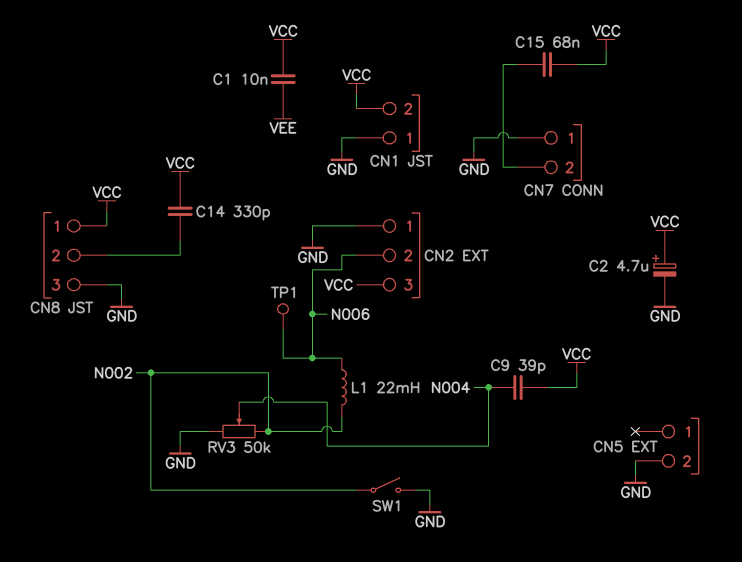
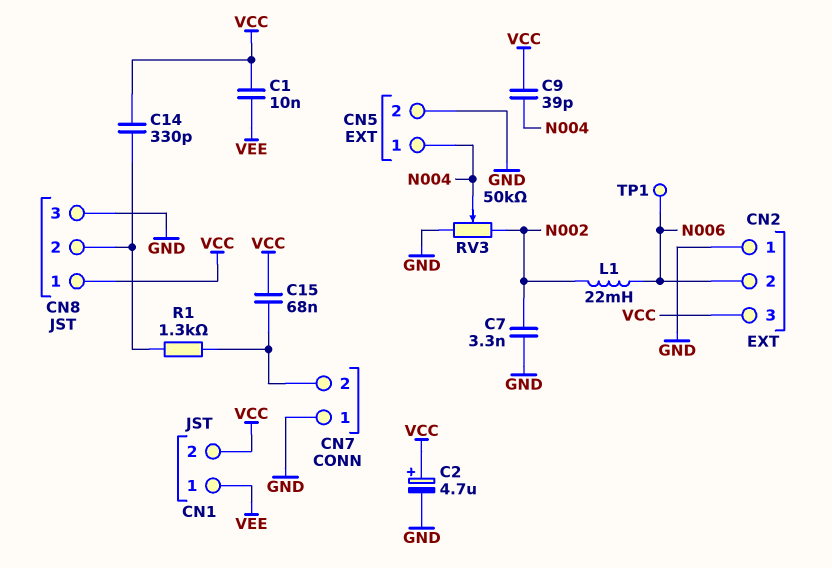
C7: none -> 3.3nF (GND, N002)
CN1 pin 1: GND -> VEE
CN5 pin 1: none -> N004
R1: none -> 1.3k (CN7/2, CN8/2)
SW1: switch (GND, N002) -> none

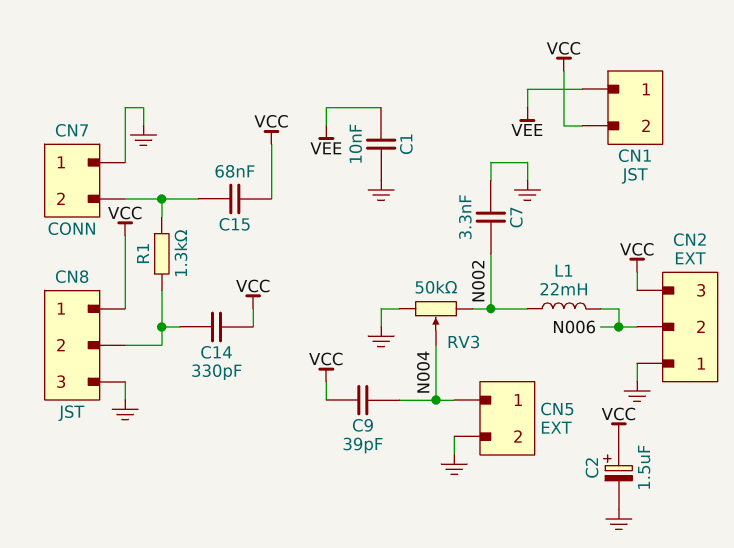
C1: 10nF (VCC, VEE) -> 10nF (GND, VEE)
C2: 4.7uF (plus VCC, minus GND) -> 1.5uF (plus VCC, minus GND)
TP1: test point (N006) -> none

